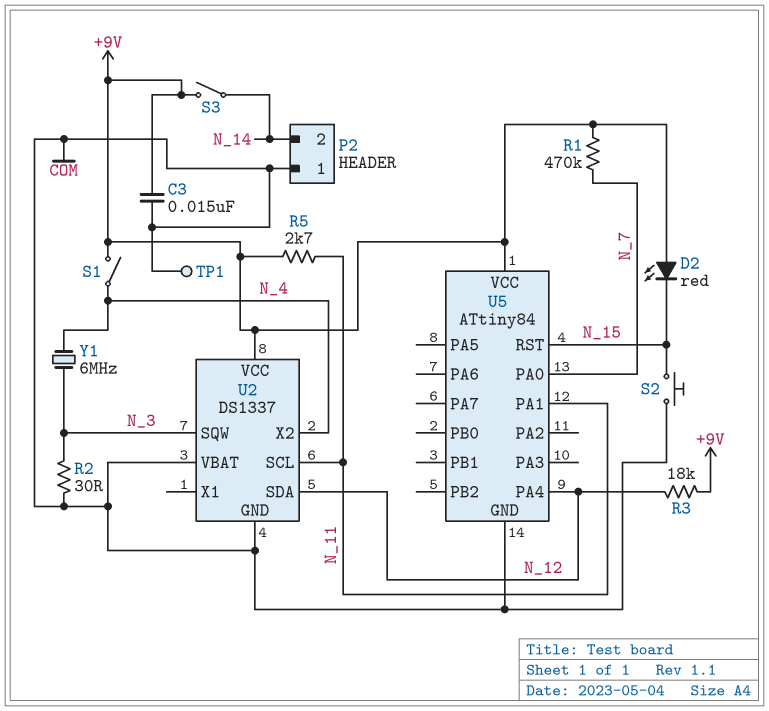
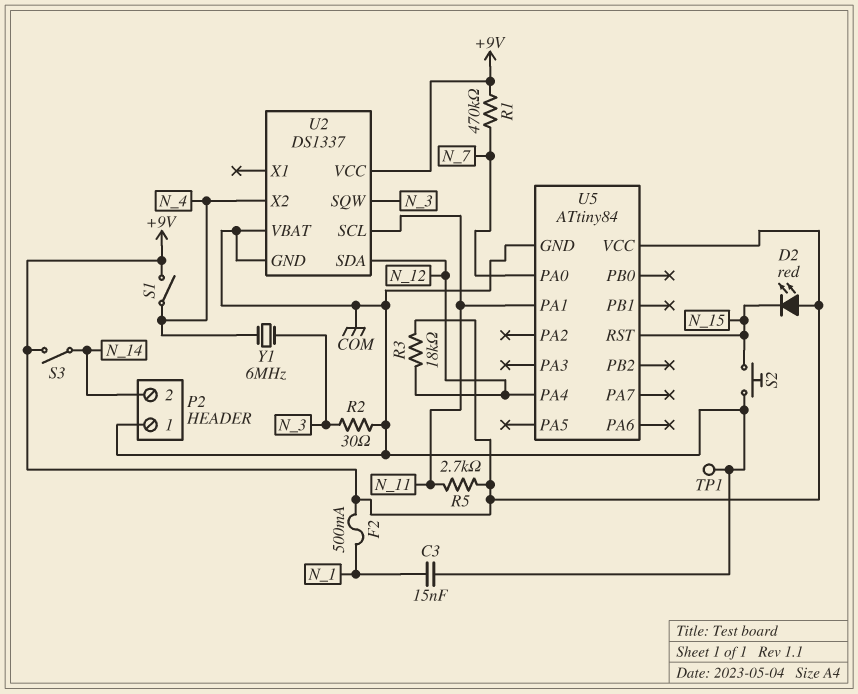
C3: 15nF (+9V, COM) -> 15nF (COM, N_1)
F2: none -> 500mA (+9V, N_1)

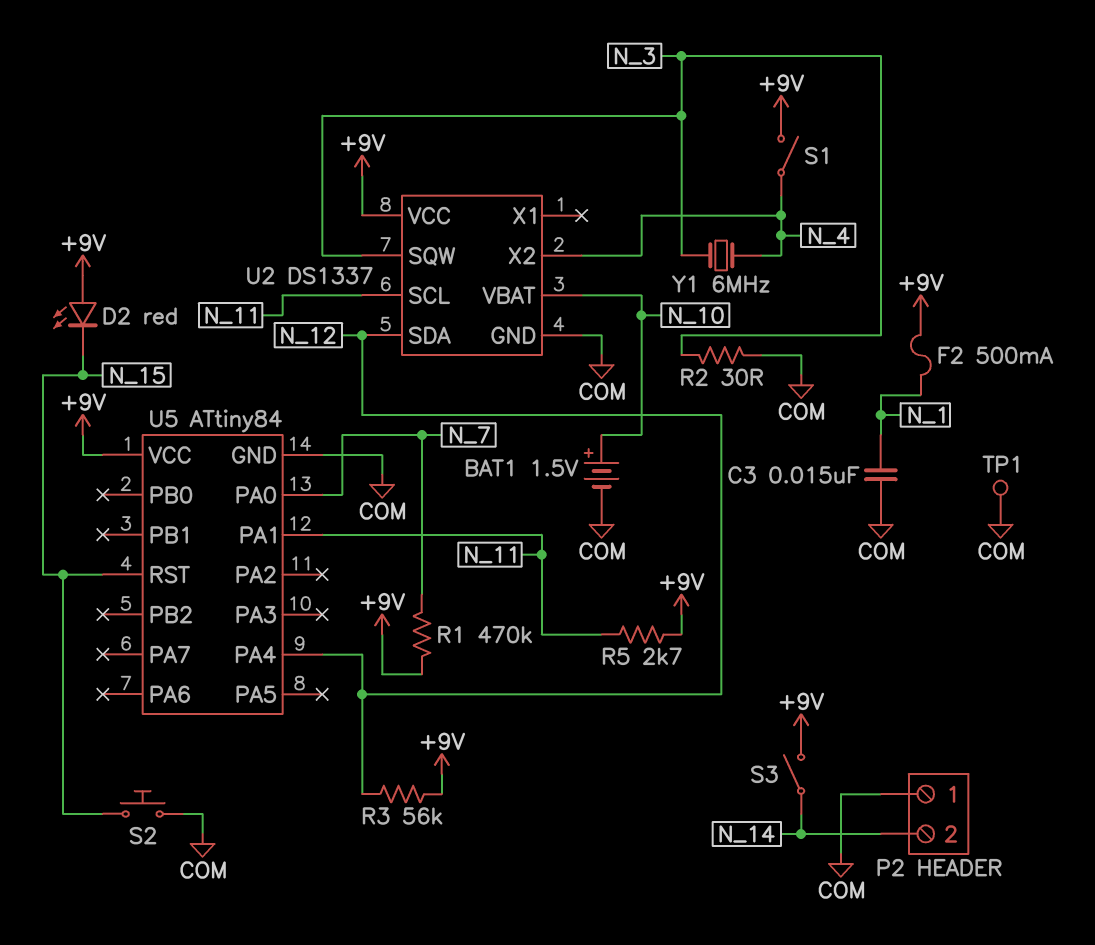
BAT1: none -> 1.5V (plus N_10, minus COM)
R3: 18k (+9V, N_12) -> 56k (+9V, N_12)
U2 pin VBAT: COM -> N_10

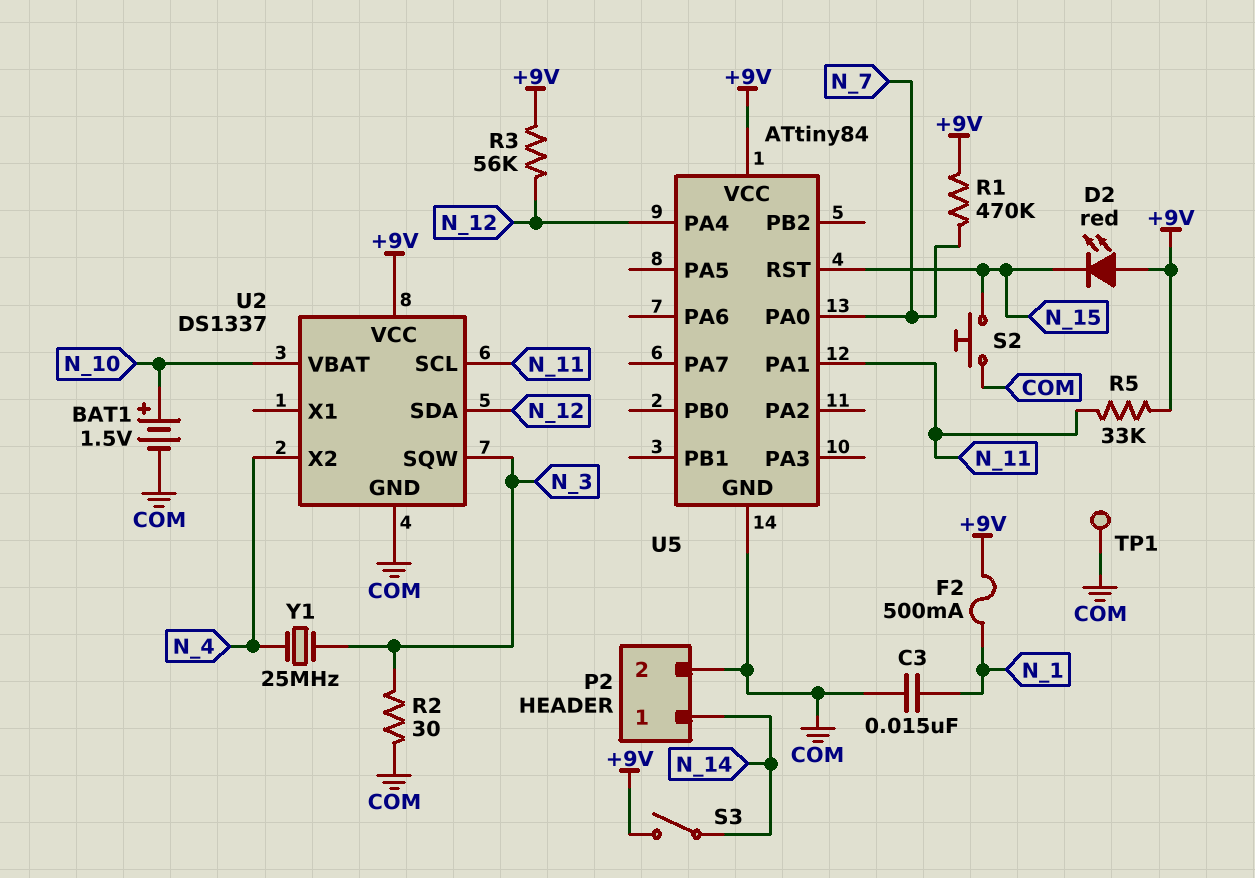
P2 pin 1: COM -> N_14
P2 pin 2: N_14 -> COM
R5: 2.7k (+9V, N_11) -> 33k (+9V, N_11)
S1: switch (+9V, N_4) -> none
Y1: 6MHz (N_3, N_4) -> 25MHz (N_3, N_4)

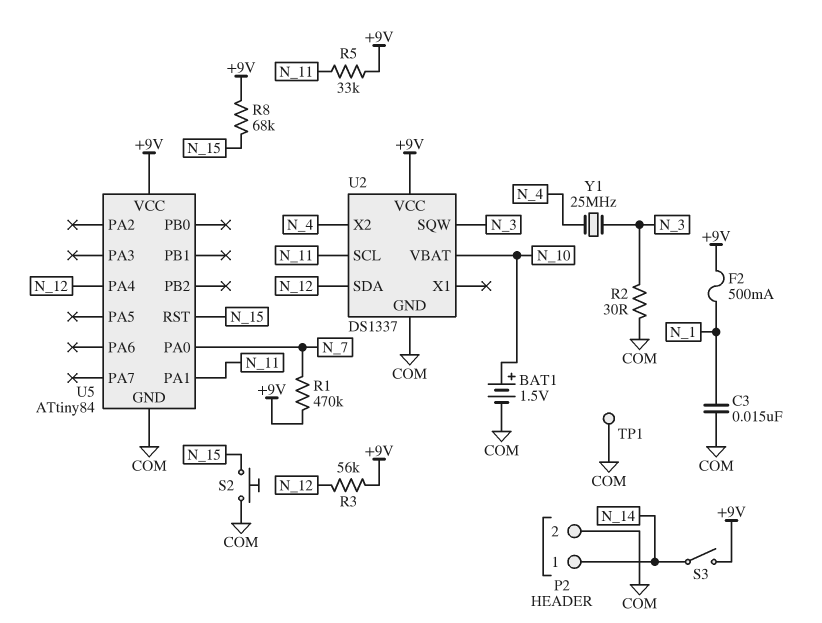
D2: LED red (A +9V, K N_15) -> none
R8: none -> 68k (+9V, N_15)

